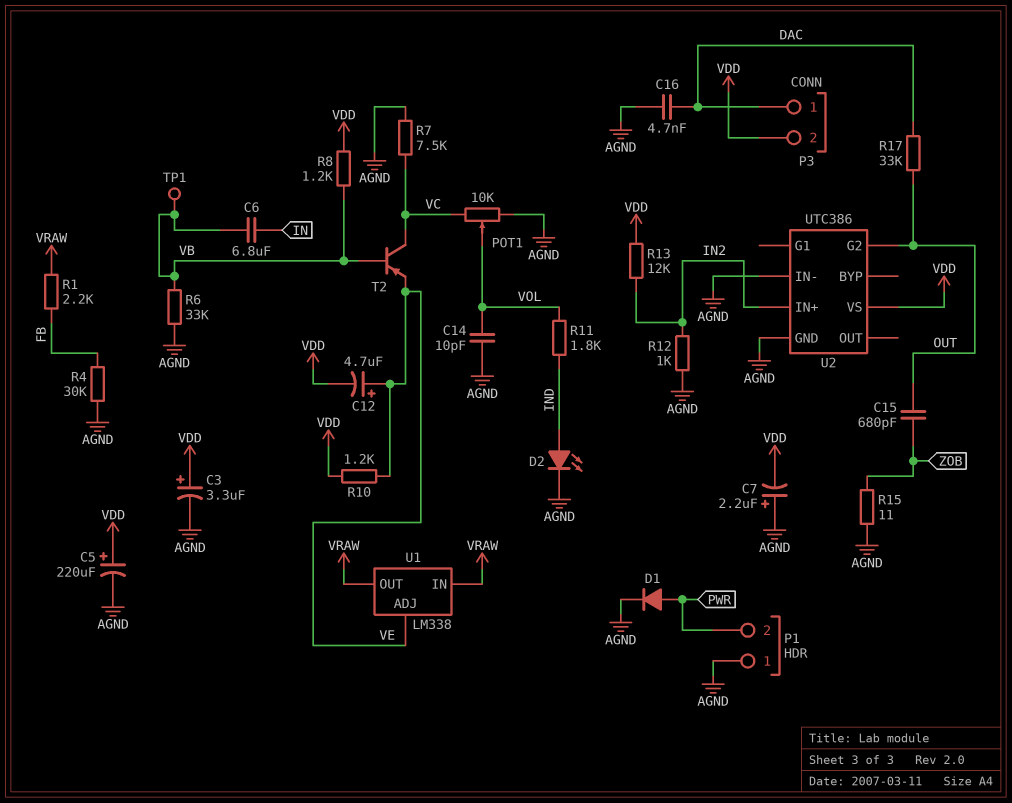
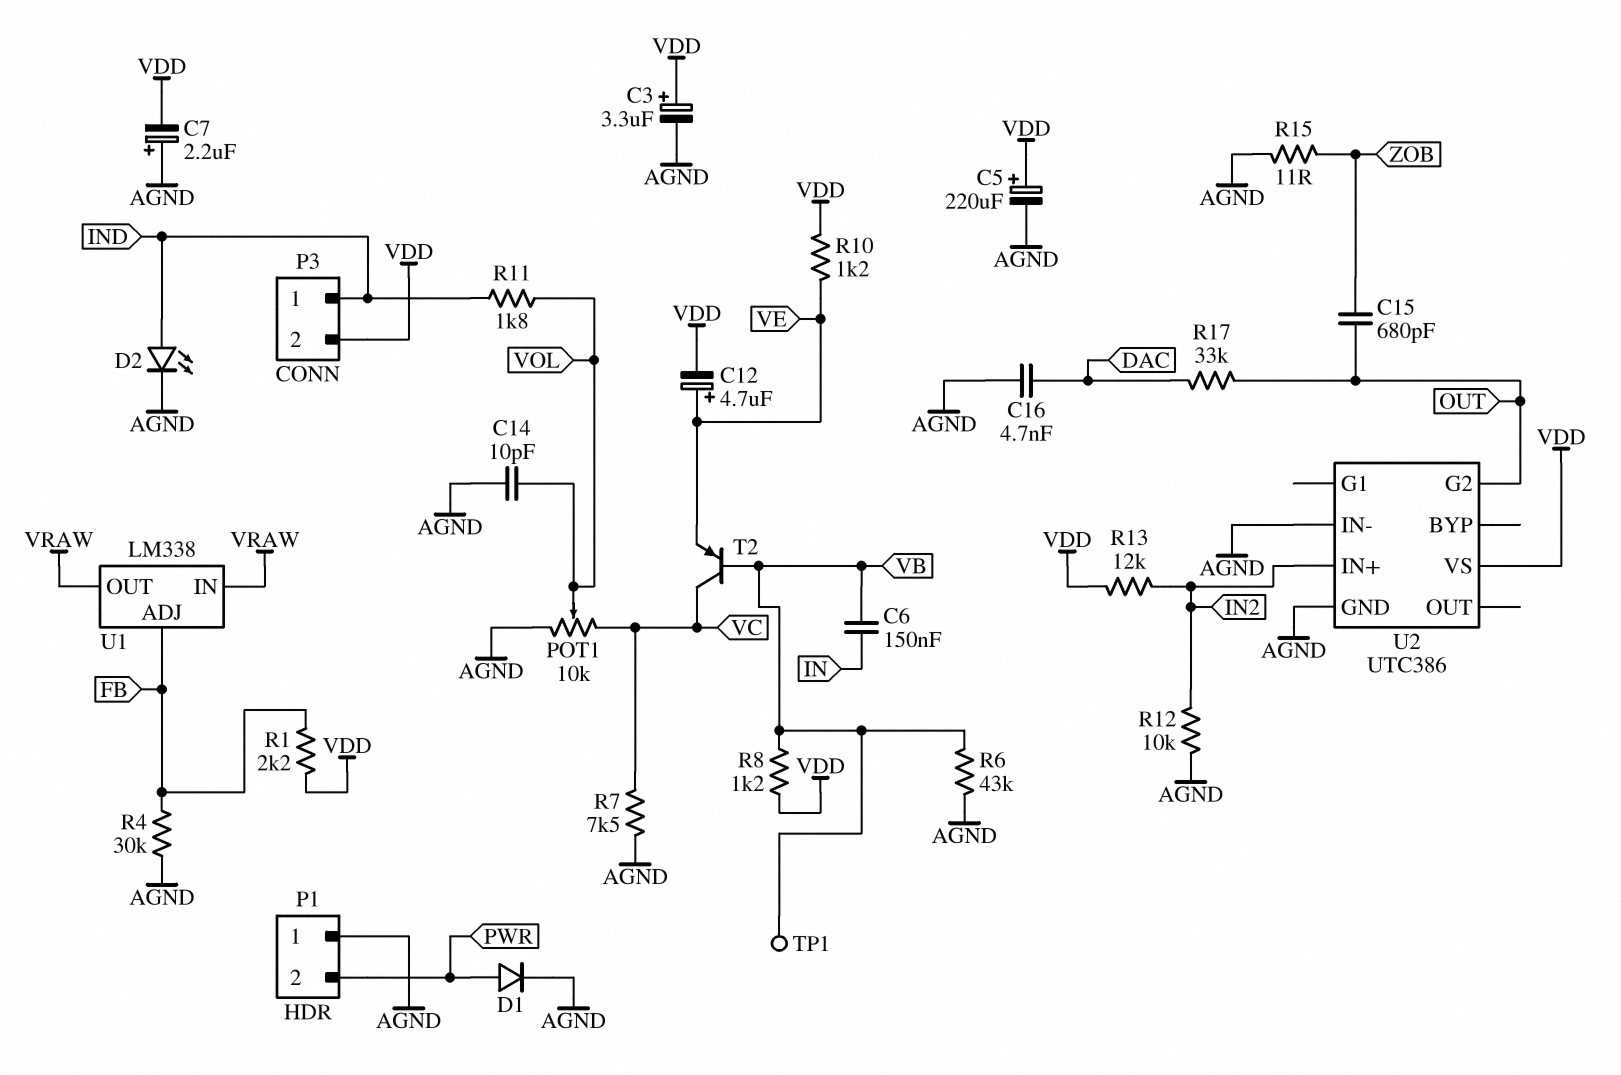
C6: 6.8uF (IN, VB) -> 150nF (IN, VB)
P3 pin 1: DAC -> IND
R1: 2.2k (FB, VRAW) -> 2.2k (FB, VDD)
R6: 33k (AGND, VB) -> 43k (AGND, VB)
R12: 1k (AGND, IN2) -> 10k (AGND, IN2)
U1 pin ADJ: VE -> FB

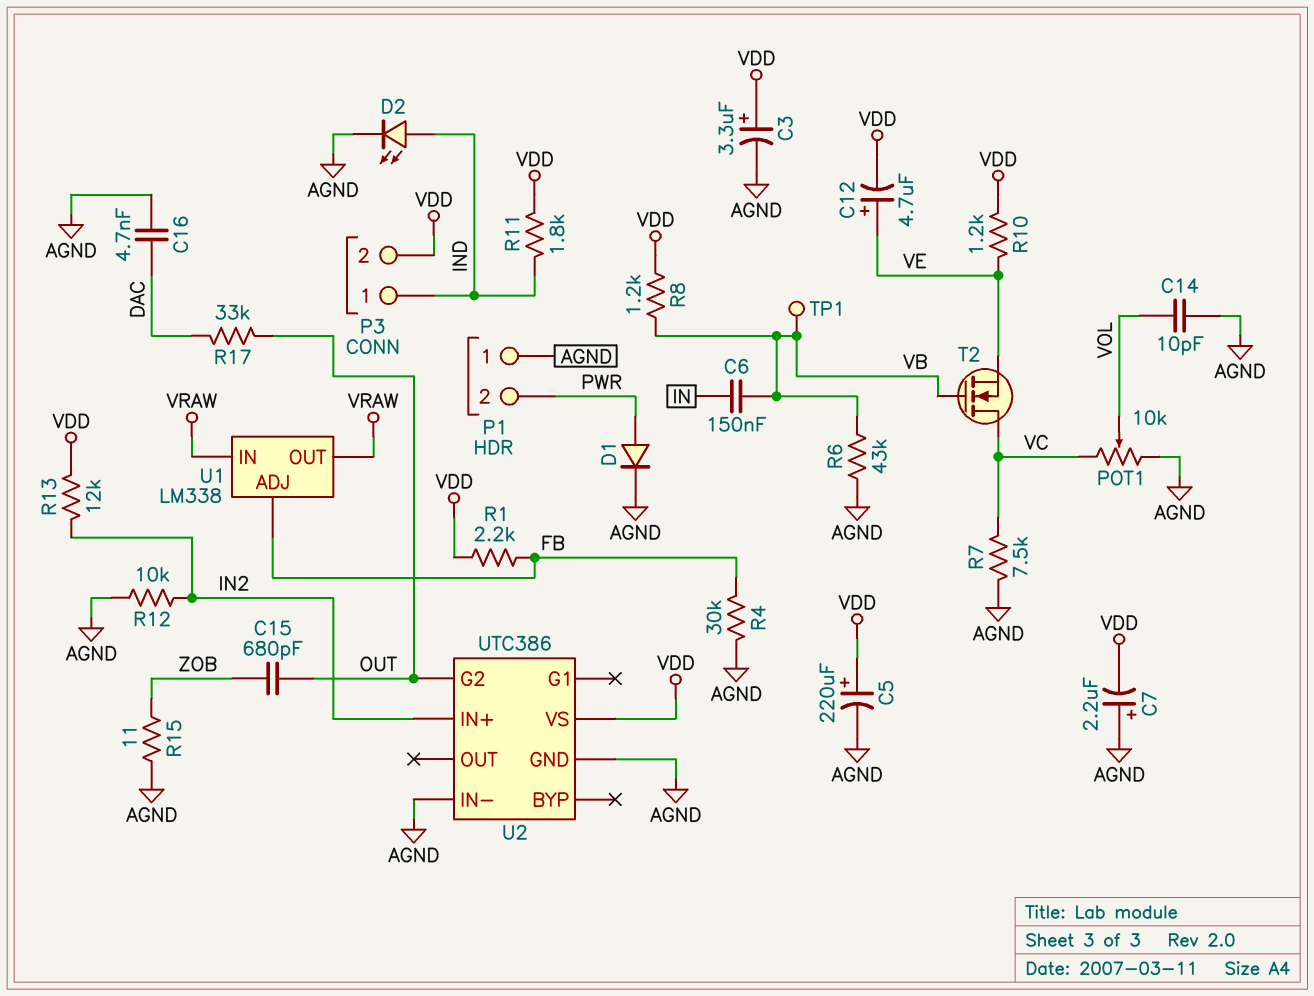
R11: 1.8k (IND, VOL) -> 1.8k (IND, VDD)
T2: PNP (B VB, C VC, E VE) -> NMOS (G VB, D VC, S VE)

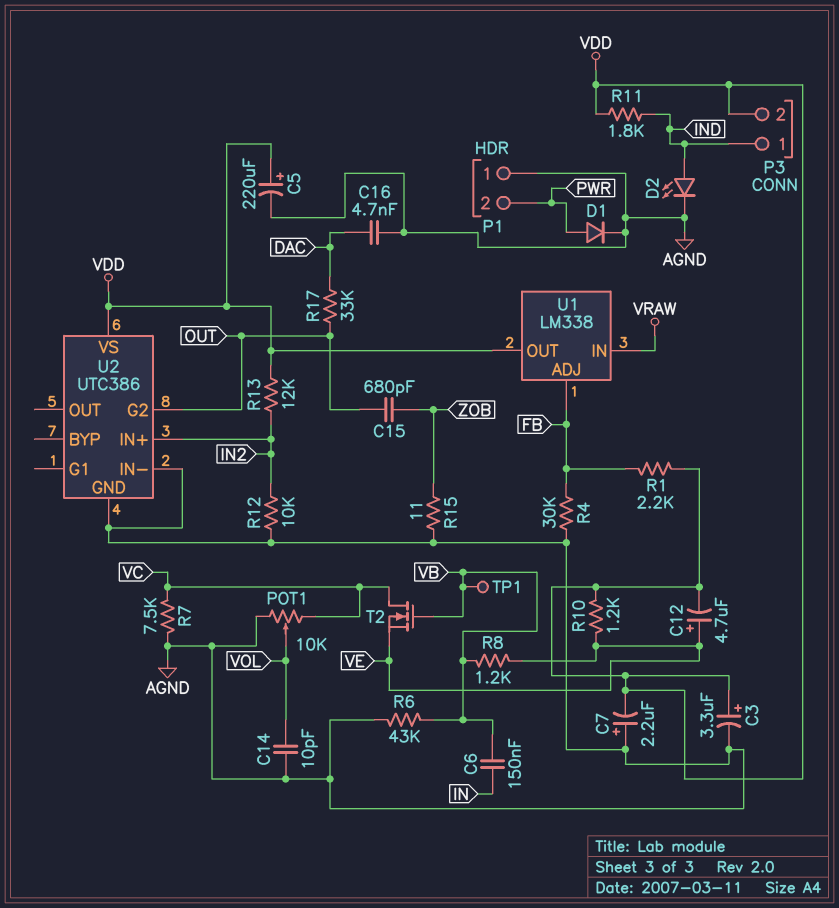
R8: 1.2k (VB, VDD) -> 1.2k (VB, VE)
U1 pin OUT: VRAW -> VDD

